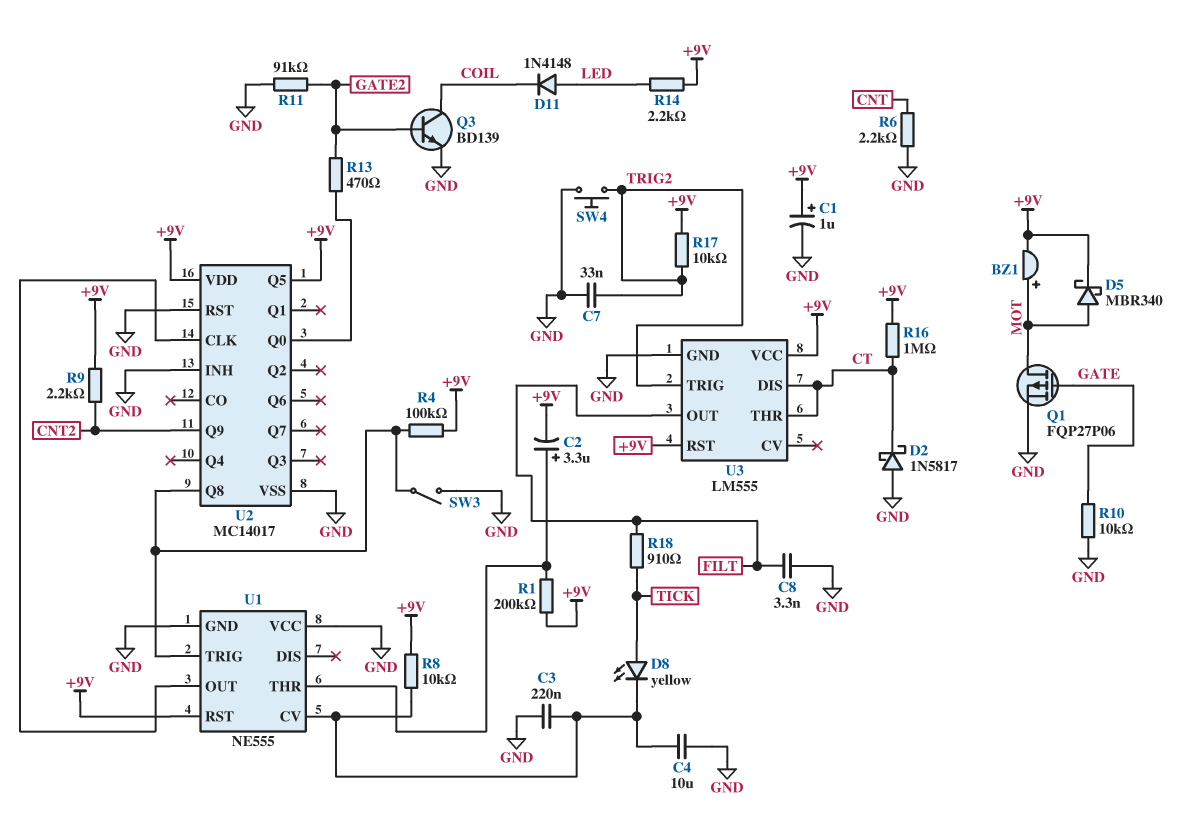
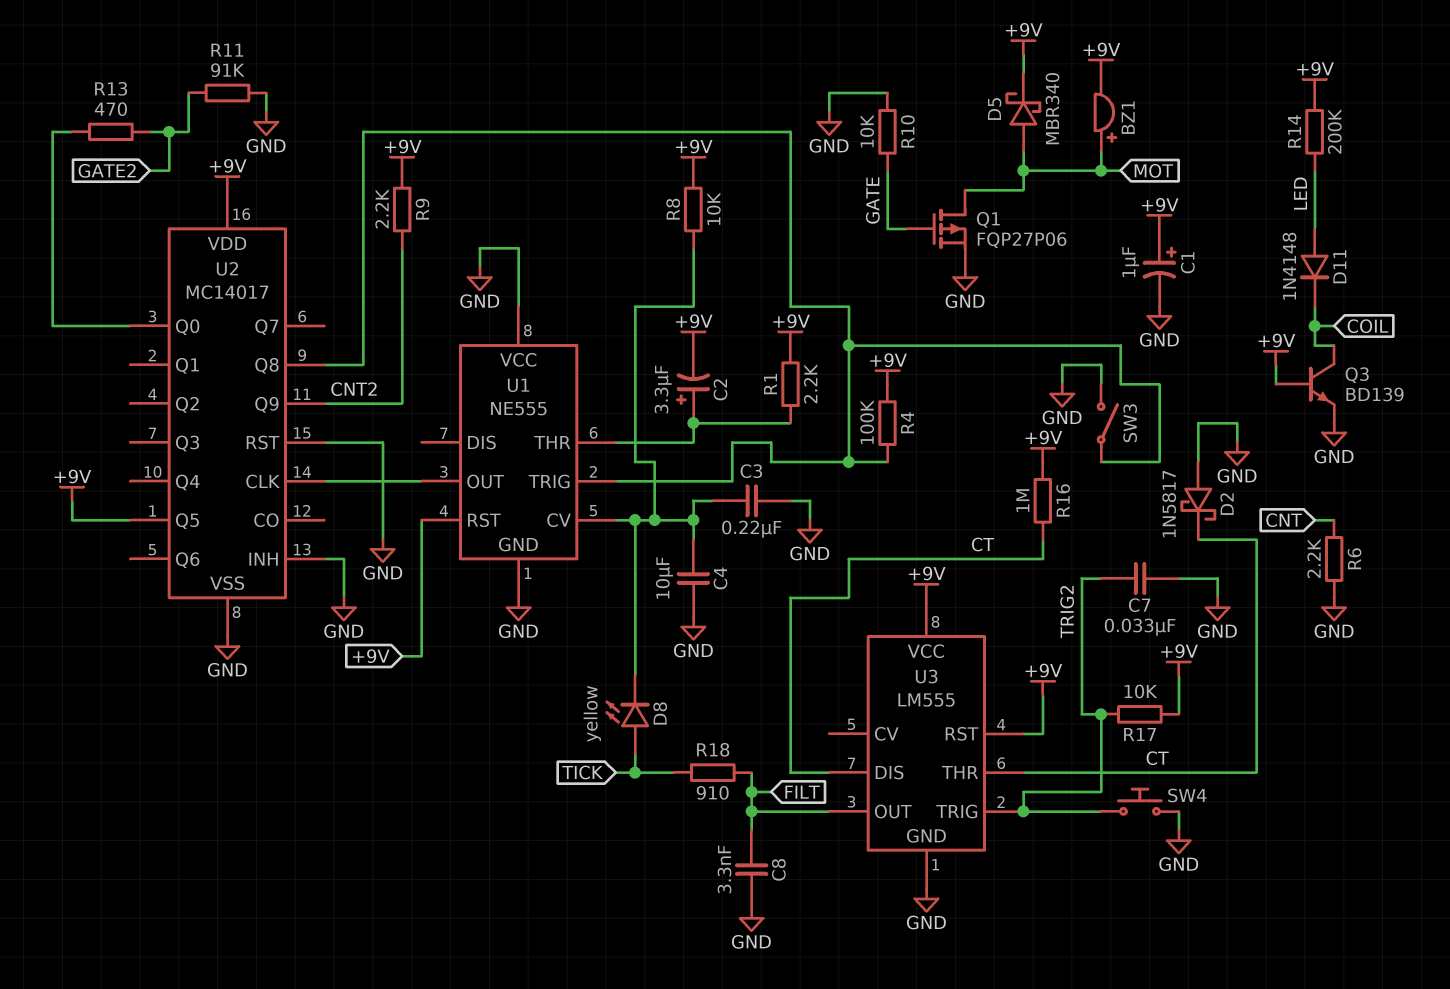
Q3: NPN BD139 (B GATE2, C COIL, E GND) -> NPN BD139 (B +9V, C COIL, E GND)
R1: 200k (+9V, U1/THR) -> 2.2k (+9V, U1/THR)
R14: 2.2k (+9V, LED) -> 200k (+9V, LED)

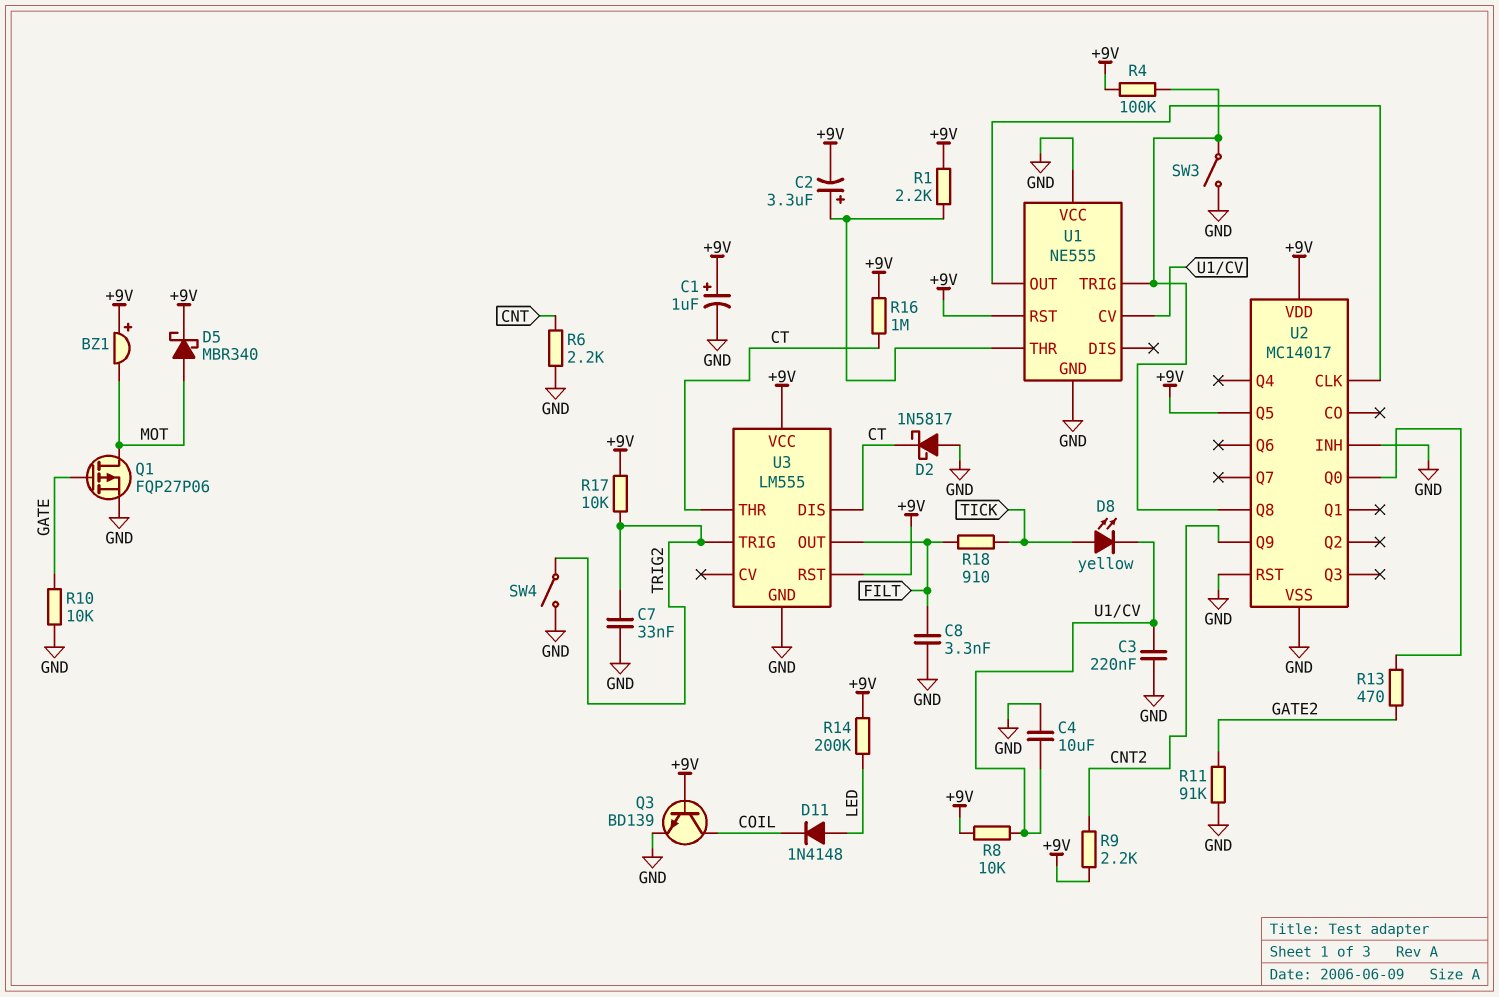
BZ1: buzzer (plus MOT, minus +9V) -> buzzer (plus +9V, minus MOT)
SW4: button (GND, TRIG2) -> switch (GND, TRIG2)

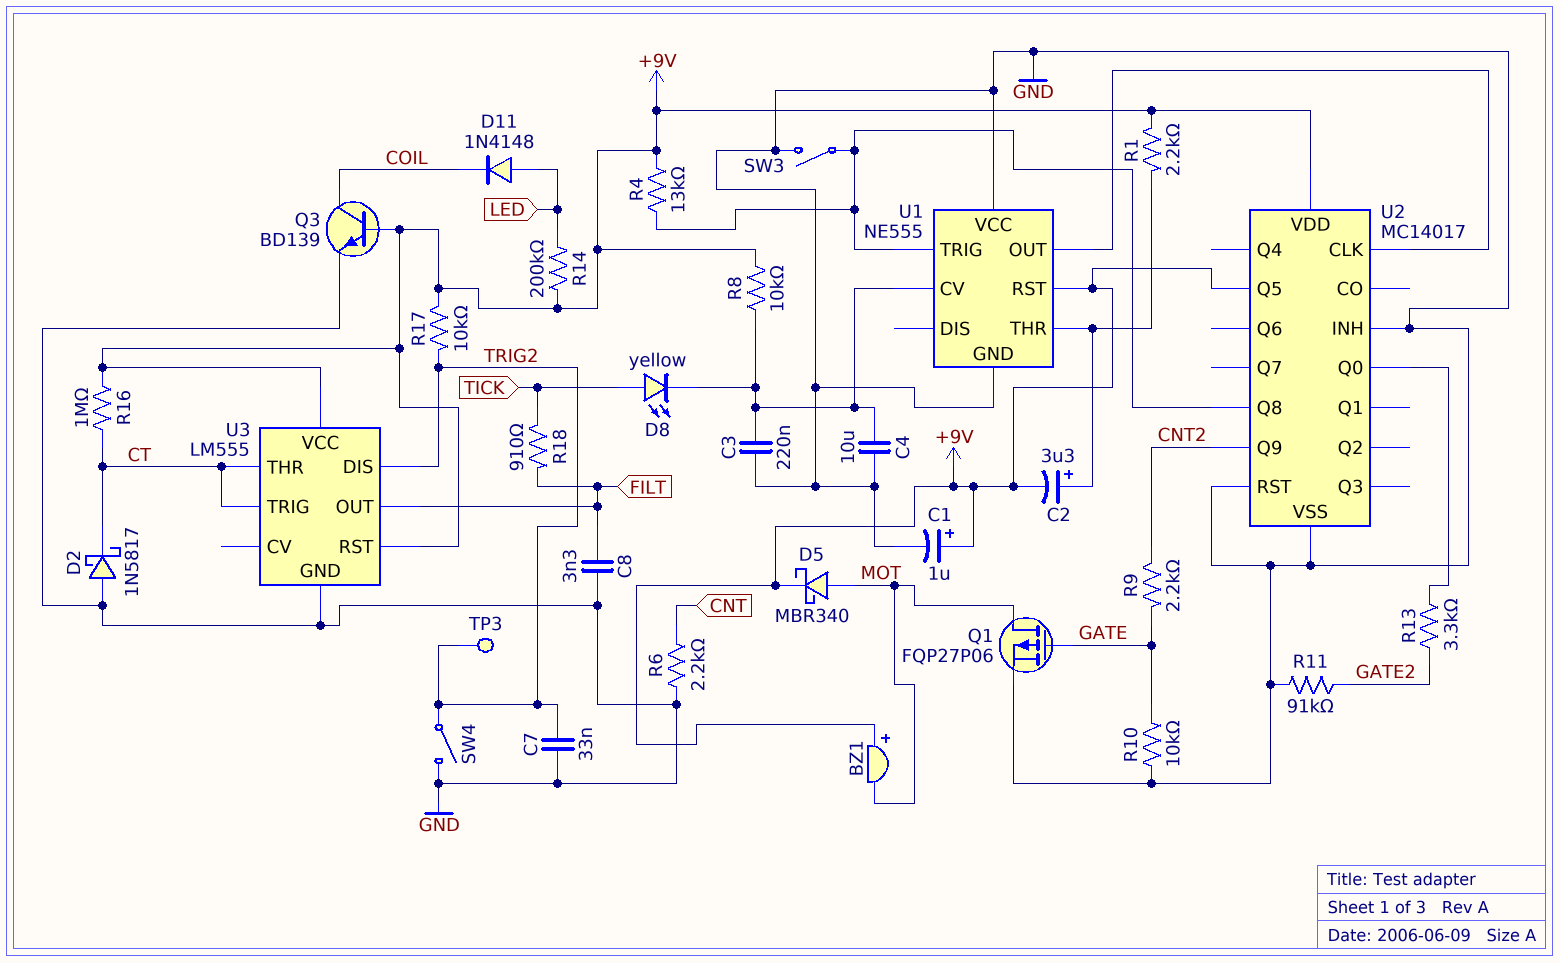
R4: 100k (+9V, U1/TRIG) -> 13k (+9V, U1/TRIG)
R9: 2.2k (+9V, CNT2) -> 2.2k (CNT2, GATE)
R13: 470 (GATE2, U2/Q0) -> 3.3k (GATE2, U2/Q0)
TP3: none -> test point (TRIG2)
U3 pin DIS: CT -> TRIG2
U3 pin TRIG: TRIG2 -> CT

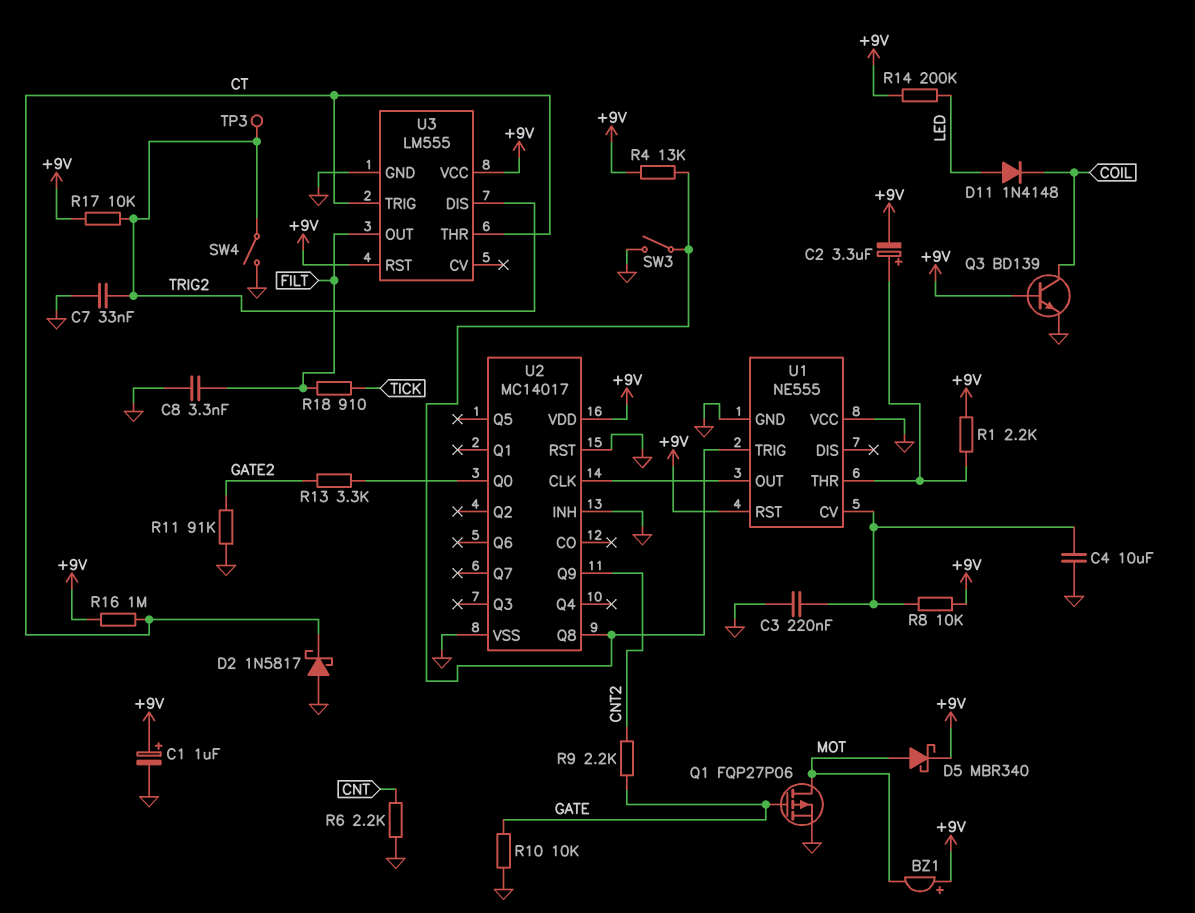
D8: LED yellow (A TICK, K U1/CV) -> none
U2 pin Q5: +9V -> none

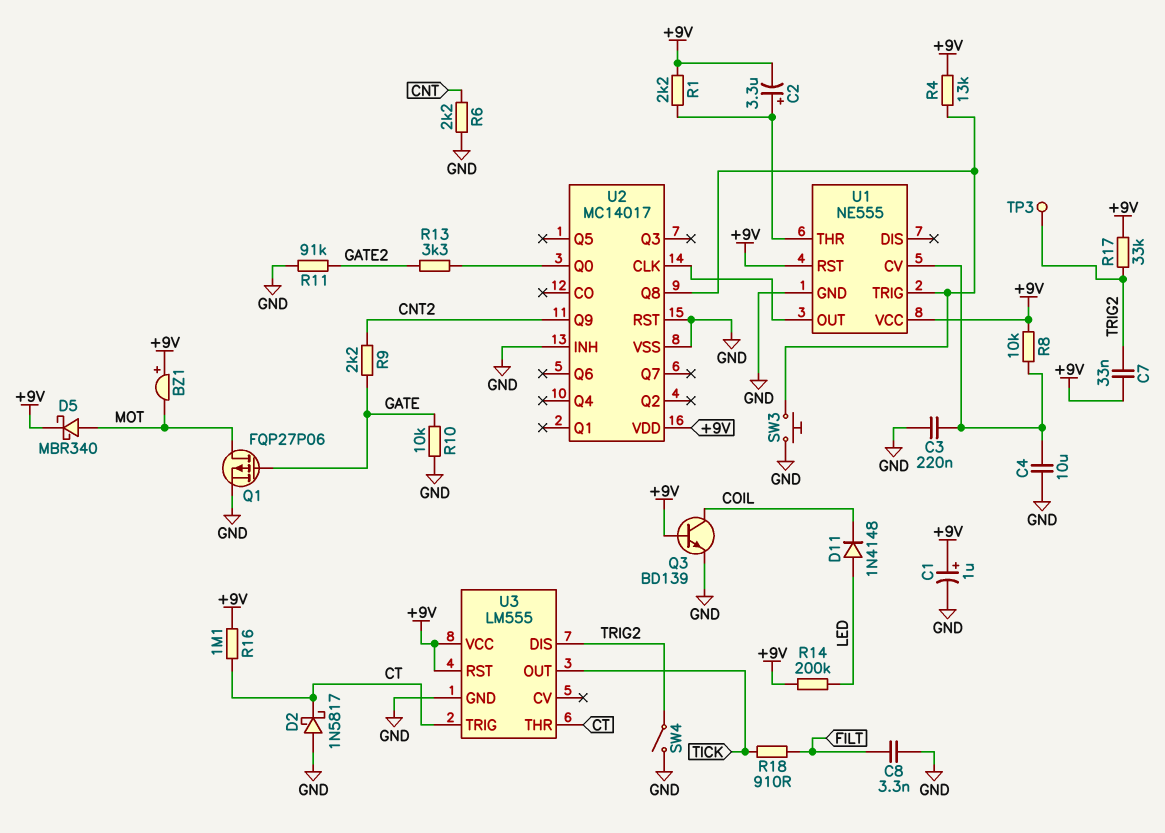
C7: 33nF (GND, TRIG2) -> 33nF (+9V, TRIG2)
R16: 1M (+9V, CT) -> 1.1M (+9V, CT)
R17: 10k (+9V, TRIG2) -> 33k (+9V, TRIG2)
SW3: switch (GND, U1/TRIG) -> button (GND, U1/TRIG)
U1 pin VCC: GND -> +9V
U3 pin OUT: FILT -> TICK

